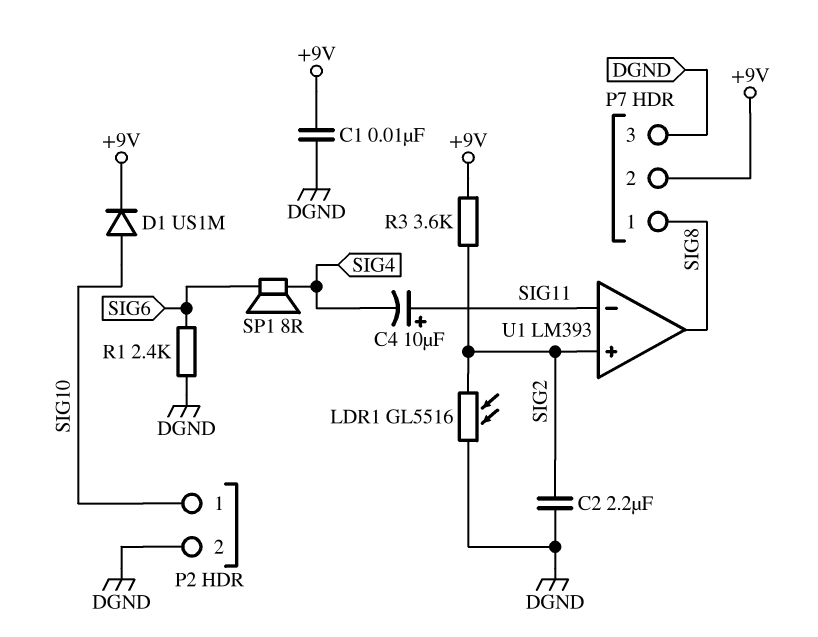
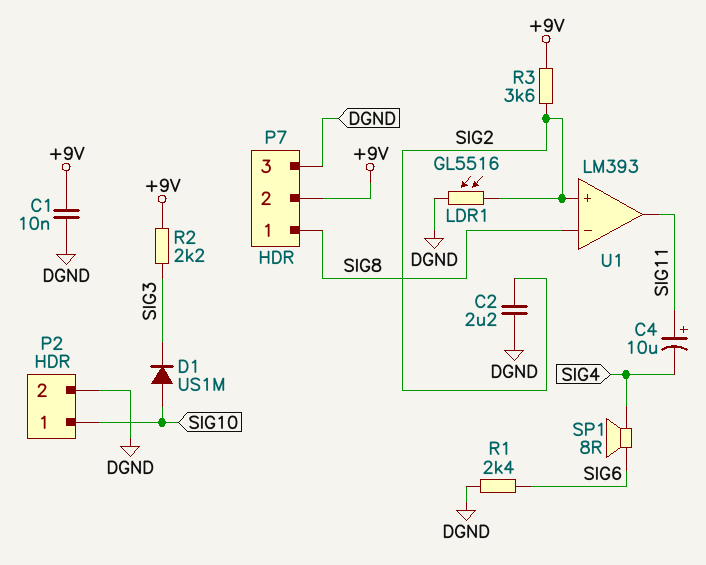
D1: diode US1M (A SIG10, K +9V) -> diode US1M (A SIG10, K SIG3)
R2: none -> 2.2k (+9V, SIG3)
U1 pin in-: SIG11 -> SIG8
U1 pin out: SIG8 -> SIG11

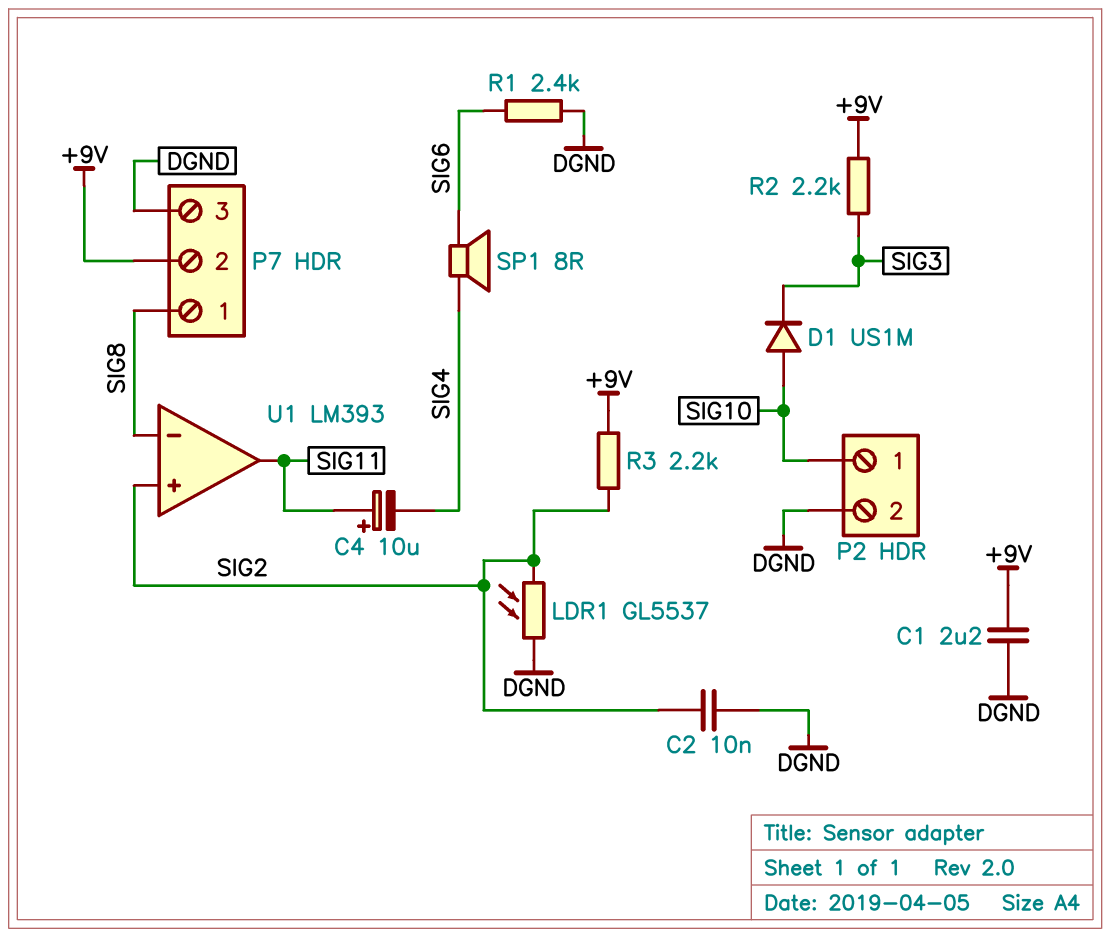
C1: 10nF (+9V, DGND) -> 2.2uF (+9V, DGND)
C2: 2.2uF (DGND, SIG2) -> 10nF (DGND, SIG2)
LDR1: GL5516 (DGND, SIG2) -> GL5537 (DGND, SIG2)
R3: 3.6k (+9V, SIG2) -> 2.2k (+9V, SIG2)

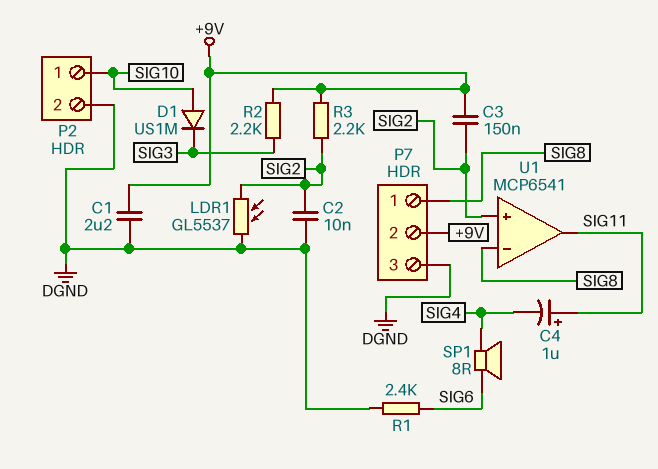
C3: none -> 150nF (+9V, SIG2)
C4: 10uF (plus SIG11, minus SIG4) -> 1uF (plus SIG11, minus SIG4)
U1: LM393 -> MCP6541

